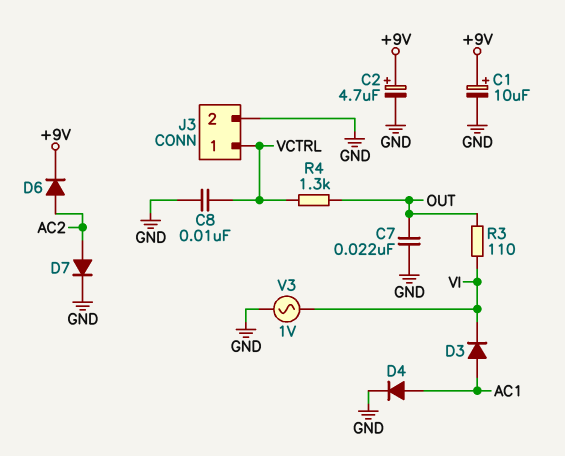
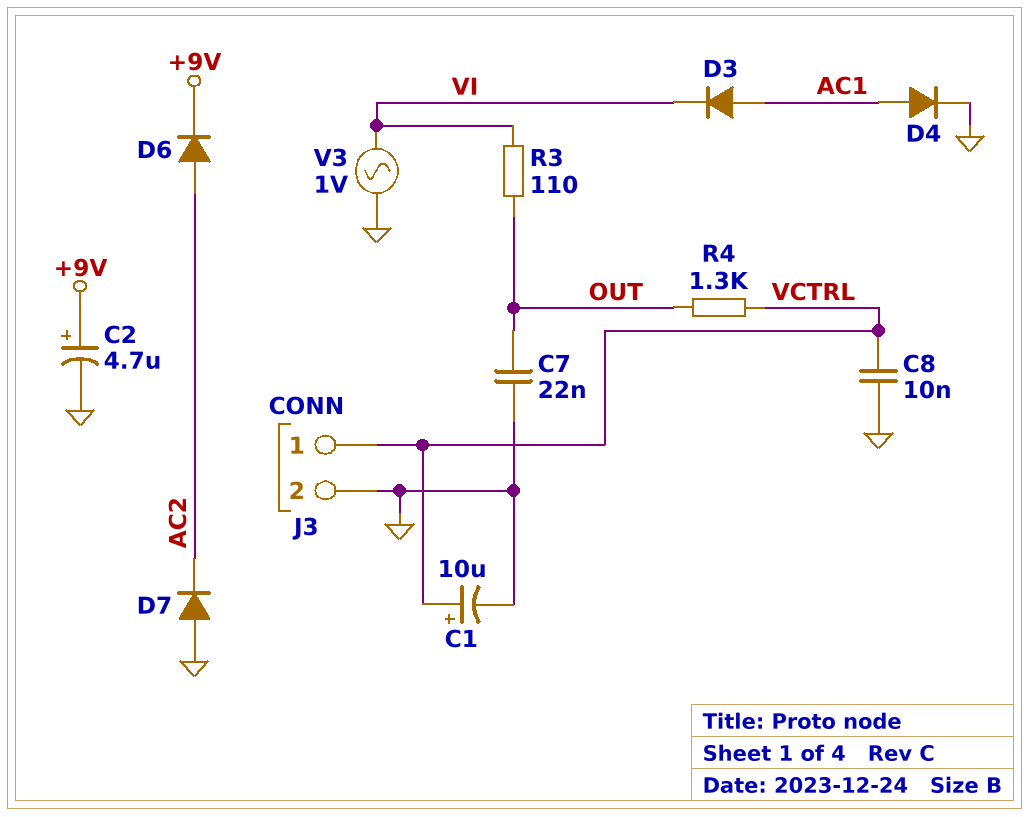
C1: 10uF (plus +9V, minus GND) -> 10uF (plus VCTRL, minus GND)
D7: diode (A AC2, K GND) -> diode (A GND, K AC2)

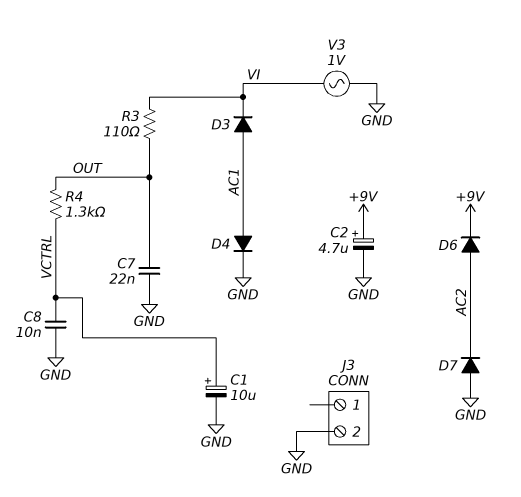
J3 pin 1: VCTRL -> none

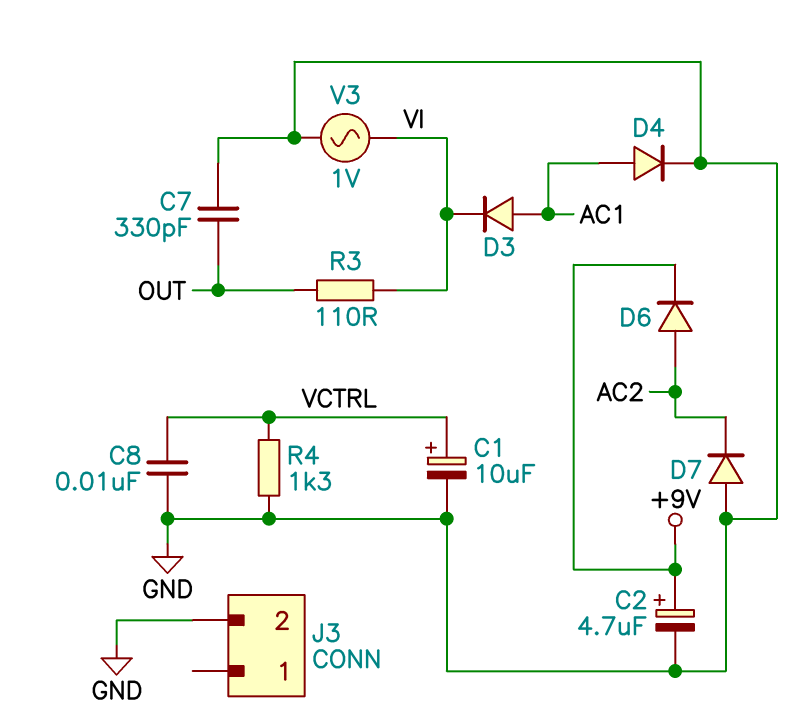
C7: 22nF (GND, OUT) -> 330pF (GND, OUT)
R4: 1.3k (OUT, VCTRL) -> 1.3k (GND, VCTRL)

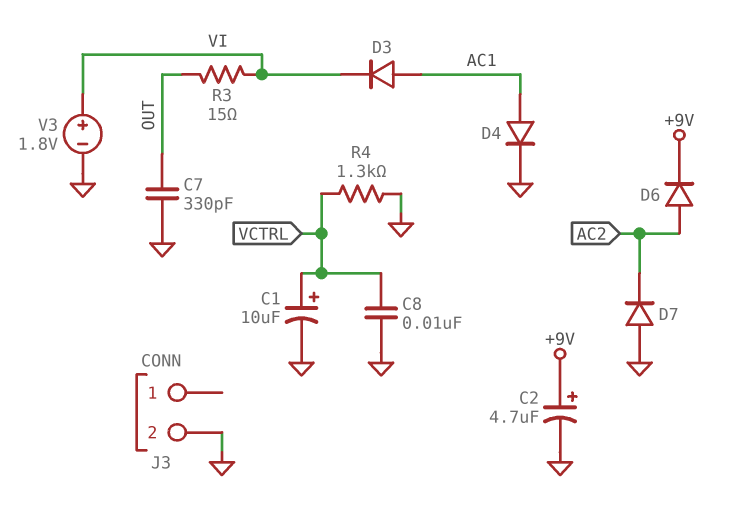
R3: 110 (OUT, VI) -> 15 (OUT, VI)
V3: AC 1V (GND, VI) -> 1.8V (plus VI, minus GND)

